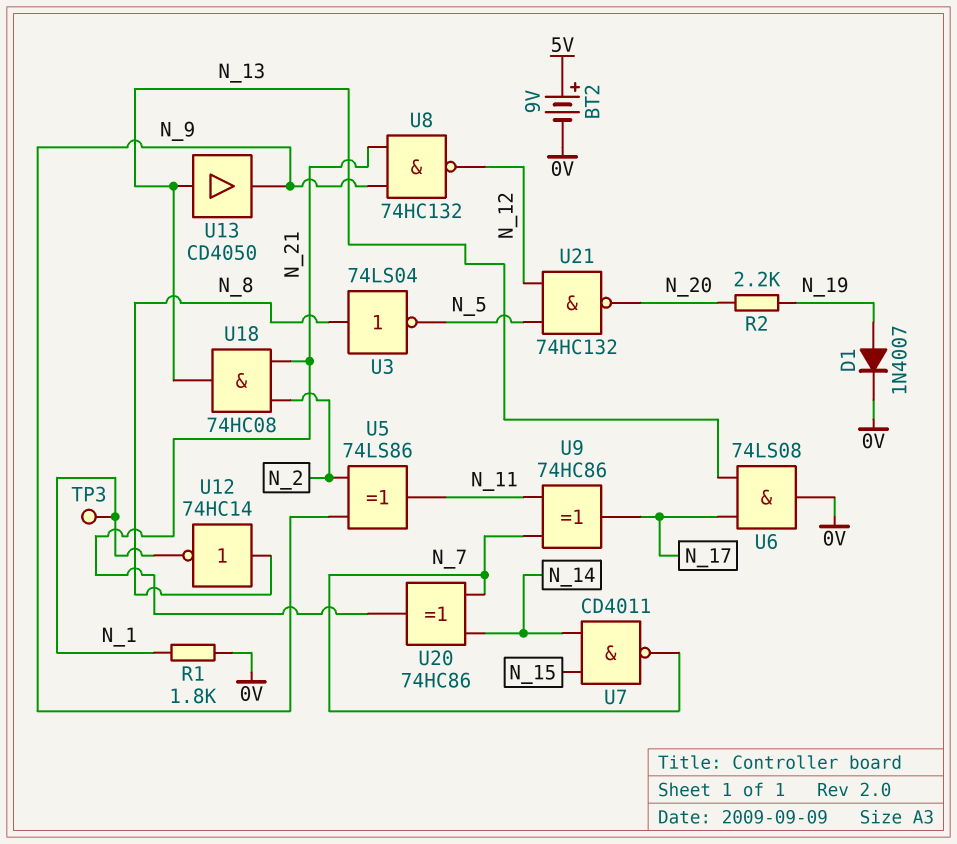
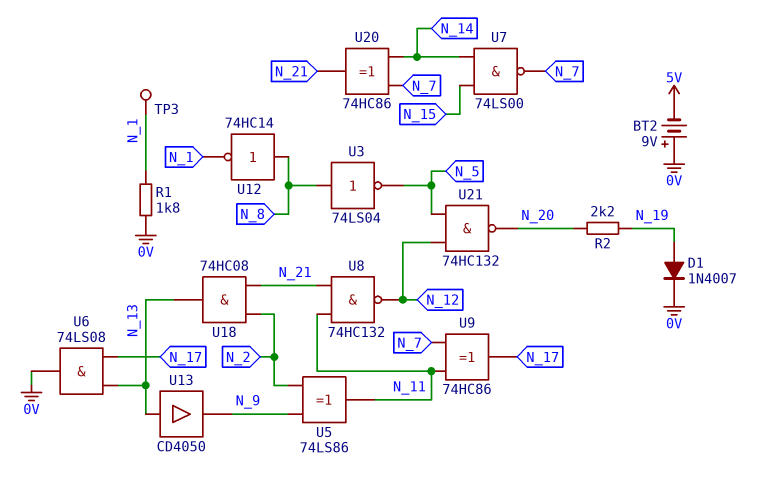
BT2: 9V (plus 5V, minus 0V) -> 9V (plus 0V, minus 5V)
U7: NAND CD4011 (in N_14, in N_15, out N_7) -> NAND 74LS00 (in N_14, in N_15, out N_7)
U8: NAND 74HC132 (in N_9, in N_21, out N_12) -> NAND 74HC132 (in N_11, in N_21, out N_12)

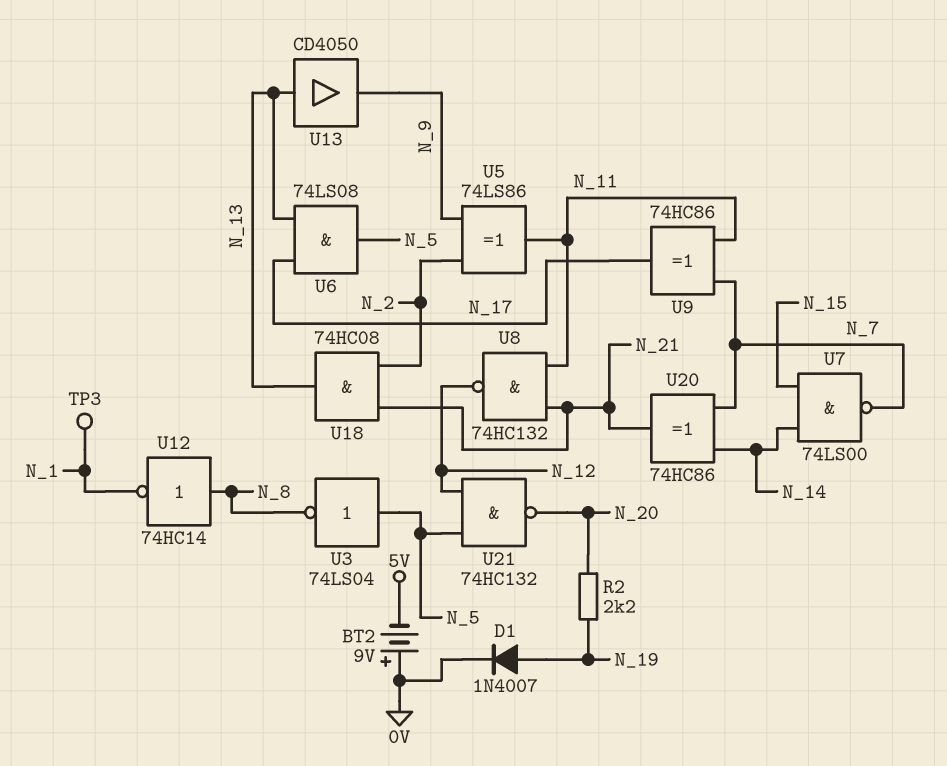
R1: 1.8k (0V, N_1) -> none
U3: NOT 74LS04 (in N_8, out N_5) -> NOT 74LS04 (in N_5, out N_8)
U6: AND 74LS08 (in N_13, in N_17, out 0V) -> AND 74LS08 (in N_13, in N_17, out N_5)

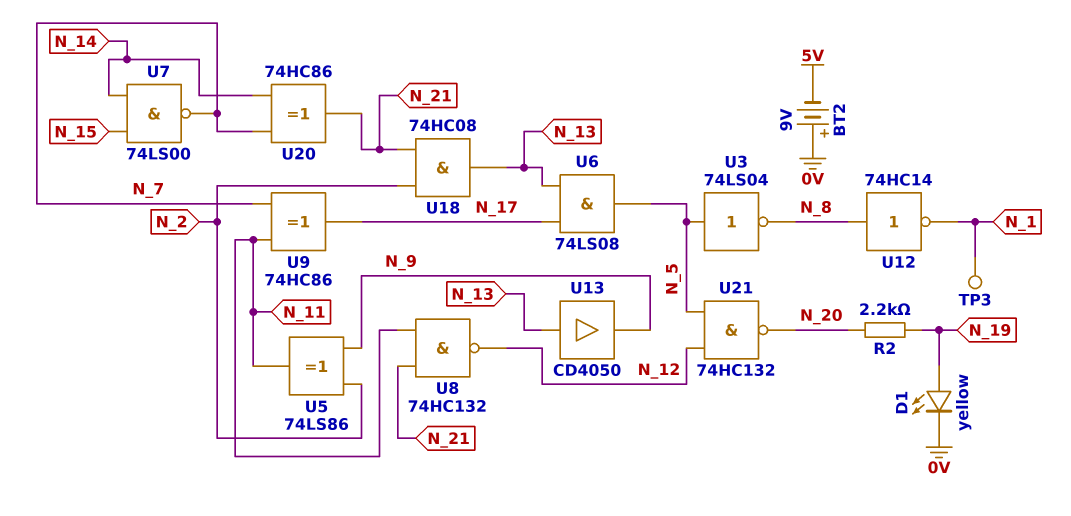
D1: diode 1N4007 (A N_19, K 0V) -> LED yellow (A N_19, K 0V)

